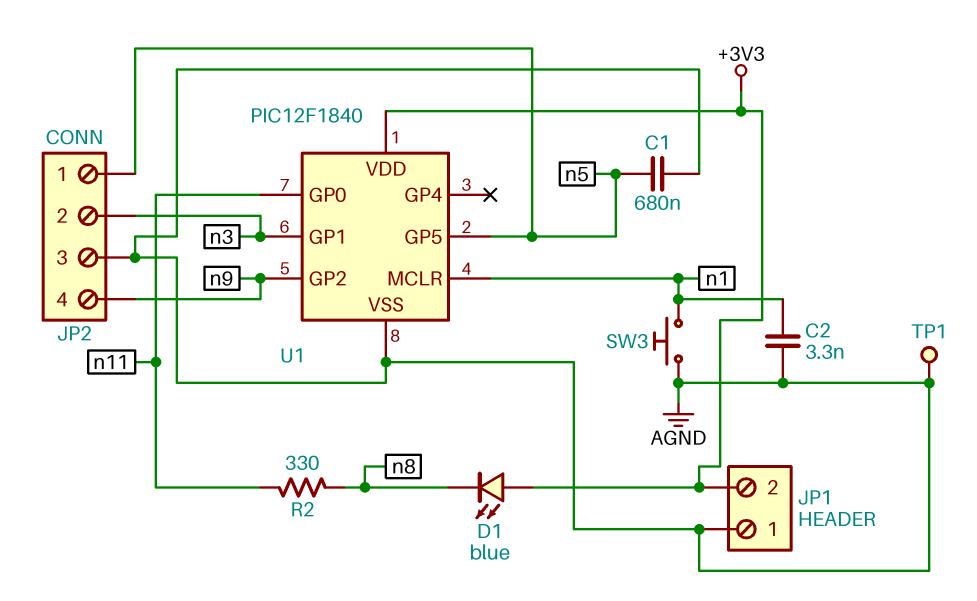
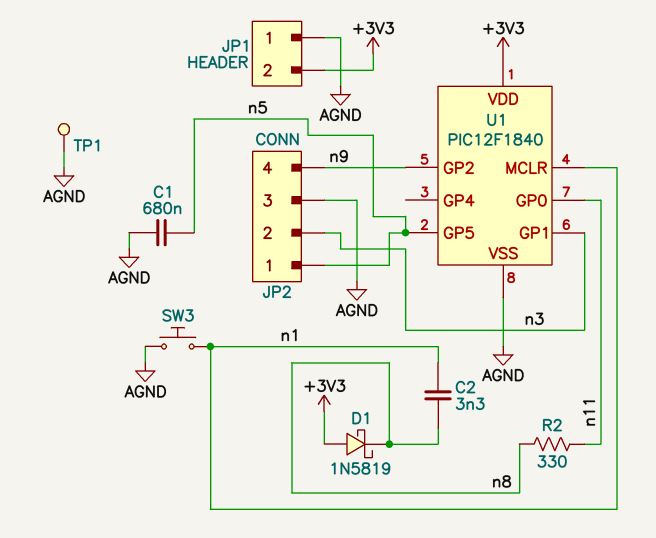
C2: 3.3nF (AGND, n1) -> 3.3nF (n1, n8)
D1: LED blue (A +3V3, K n8) -> schottky 1N5819 (A +3V3, K n8)

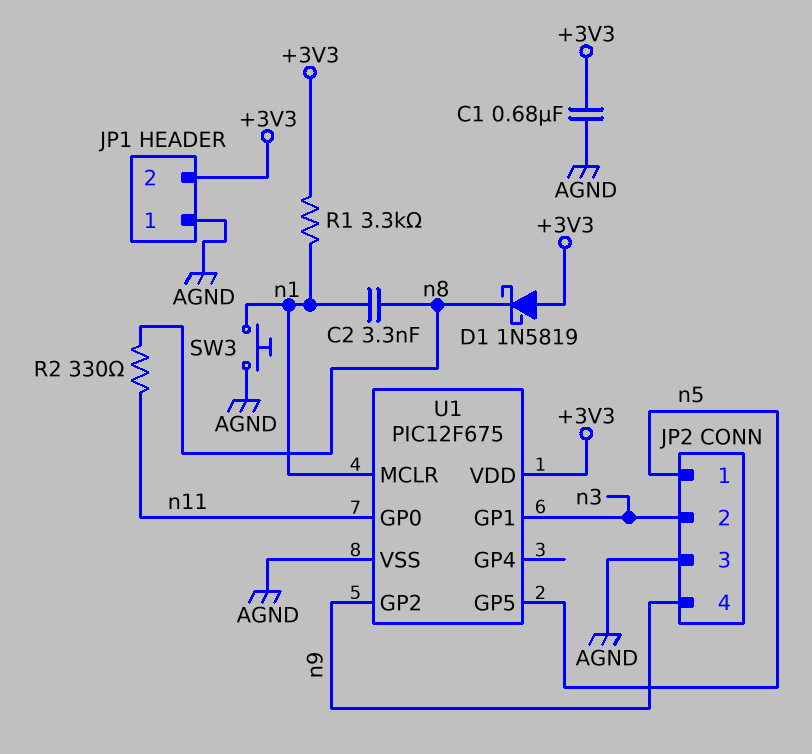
C1: 680nF (AGND, n5) -> 680nF (+3V3, AGND)
R1: none -> 3.3k (+3V3, n1)
TP1: test point (AGND) -> none
U1: PIC12F1840 -> PIC12F675

